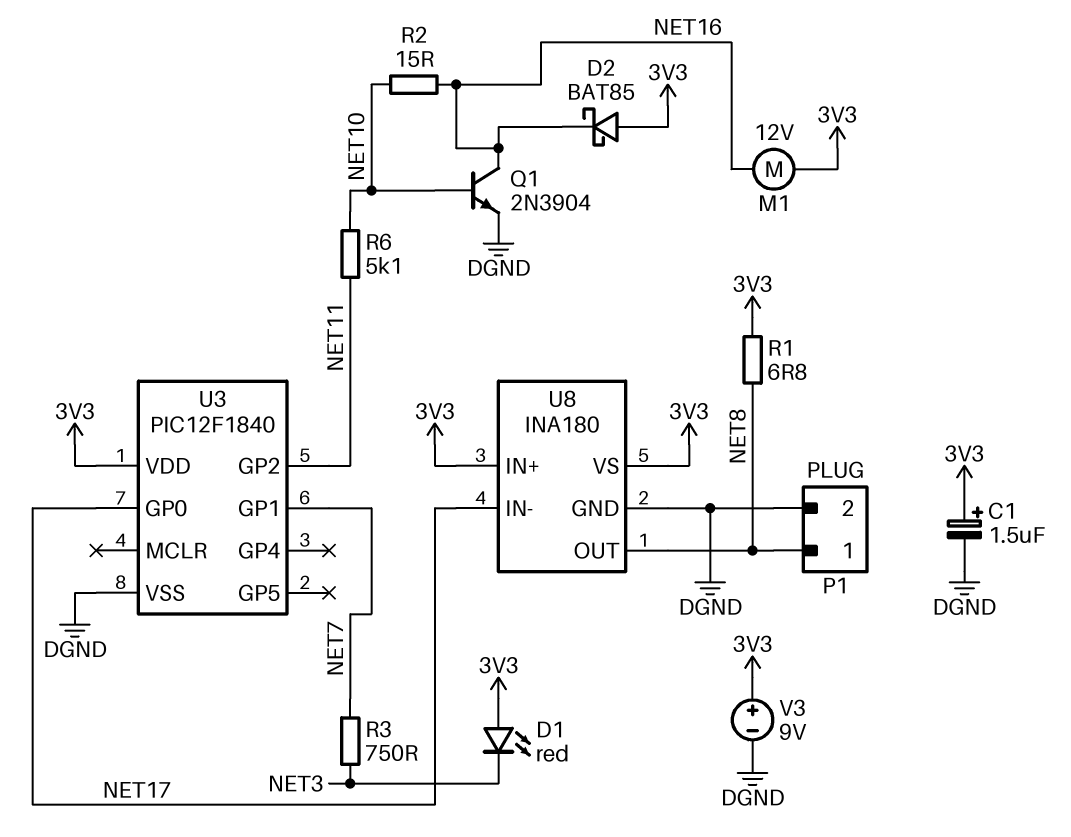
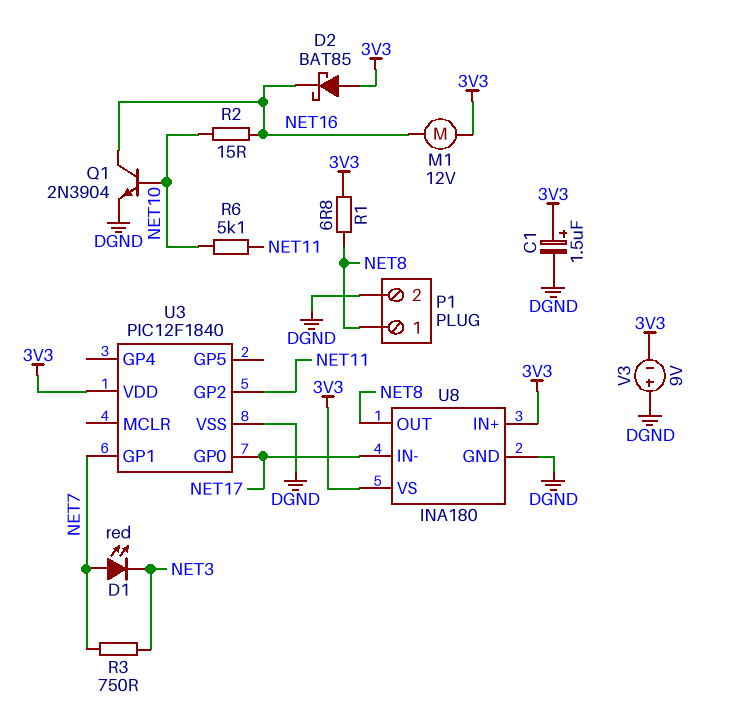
D1: LED red (A 3V3, K NET3) -> LED red (A NET7, K NET3)
V3: 9V (plus 3V3, minus DGND) -> 9V (plus DGND, minus 3V3)

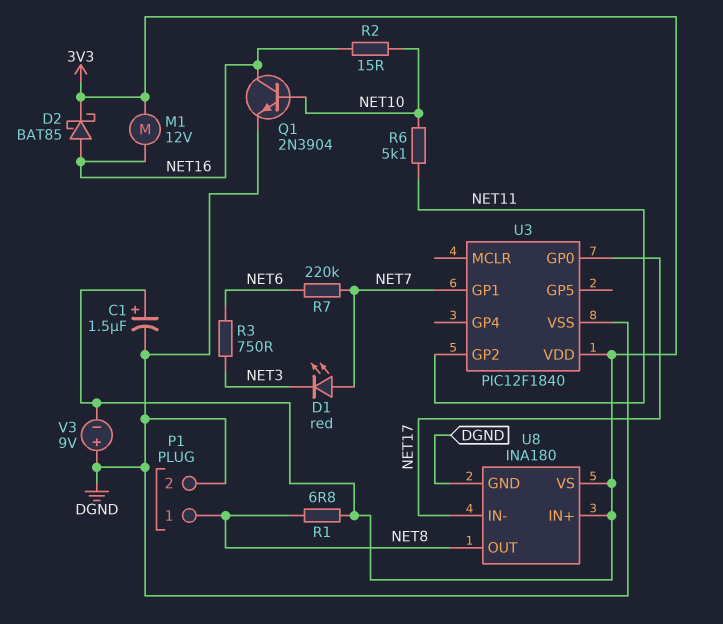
D2: schottky BAT85 (A 3V3, K NET16) -> schottky BAT85 (A NET16, K 3V3)
R3: 750 (NET3, NET7) -> 750 (NET3, NET6)
R7: none -> 220k (NET6, NET7)

